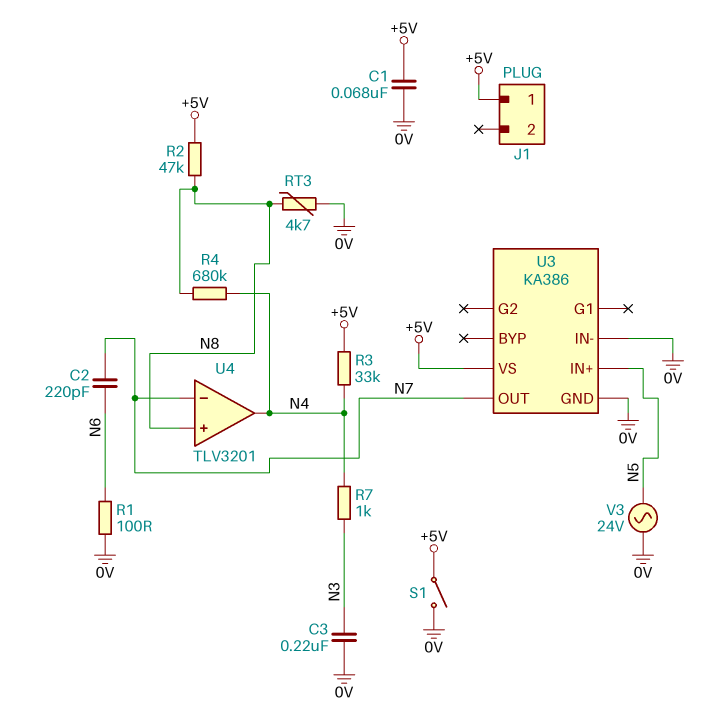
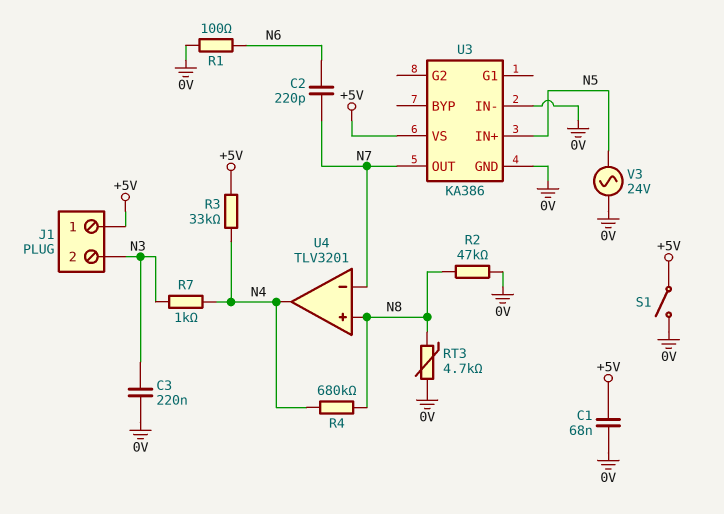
J1 pin 2: none -> N3
R2: 47k (+5V, N8) -> 47k (0V, N8)

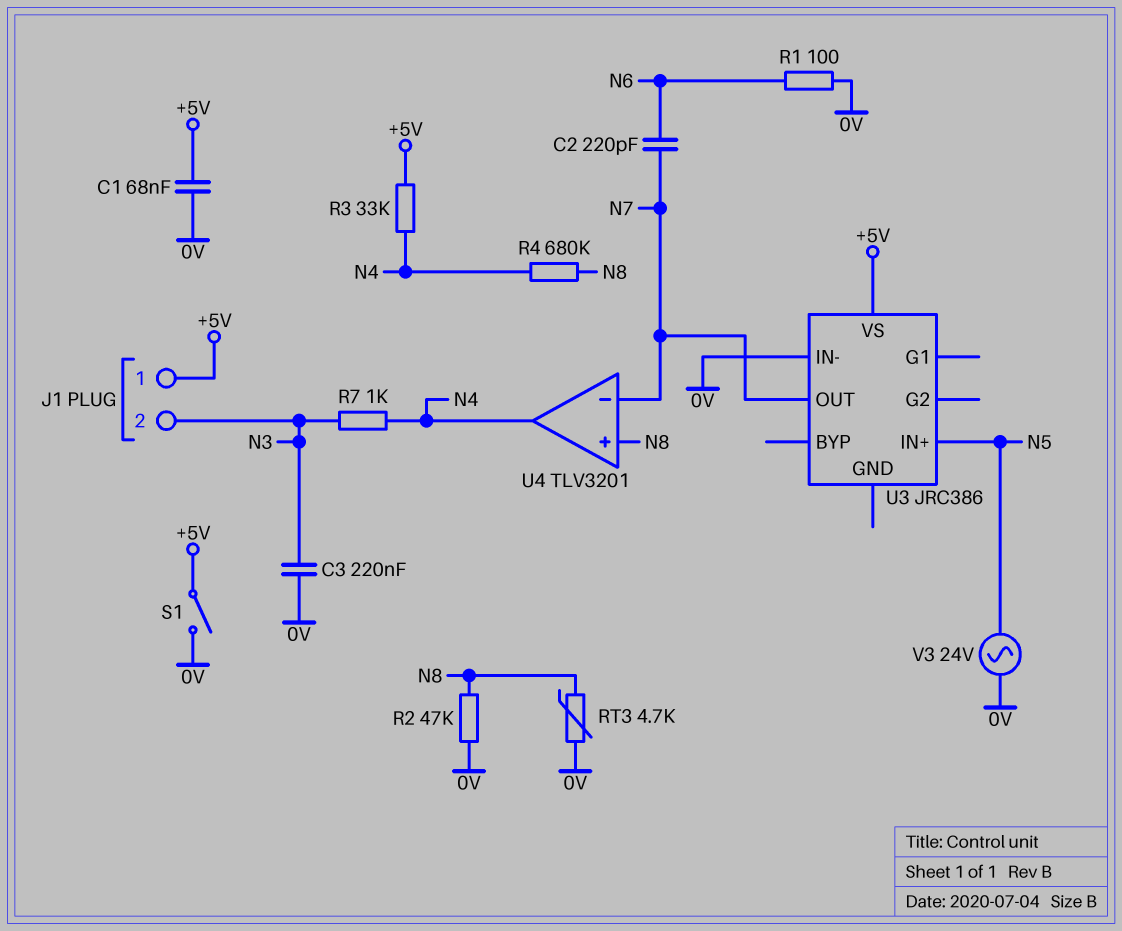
U3: KA386 -> JRC386
U3 pin GND: 0V -> none

